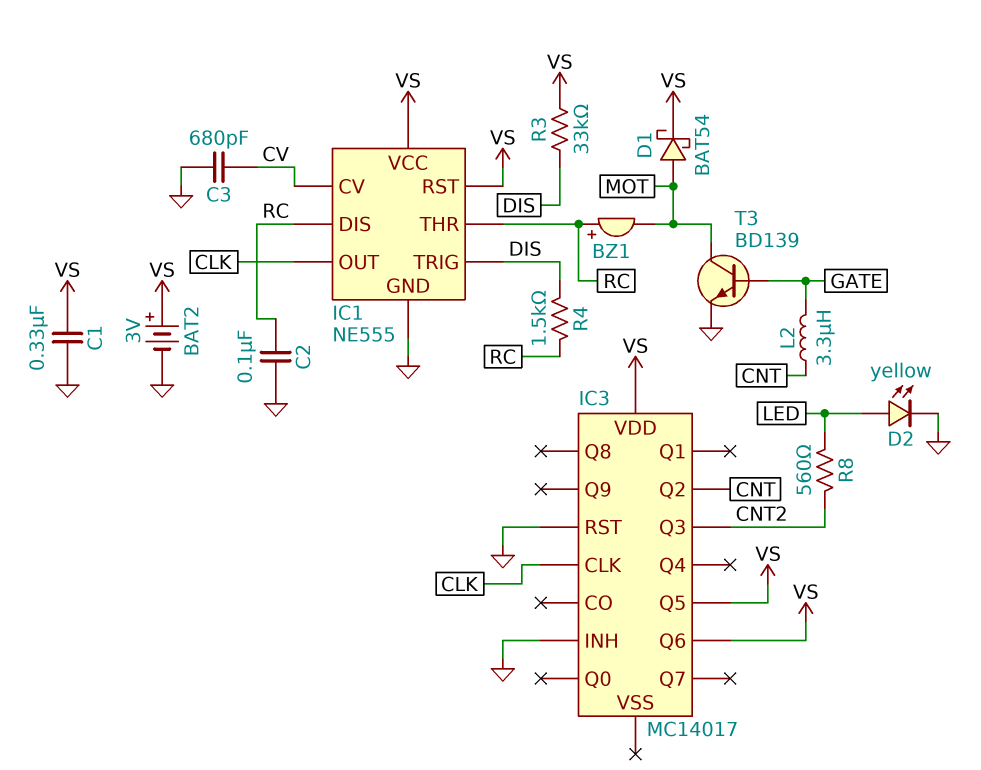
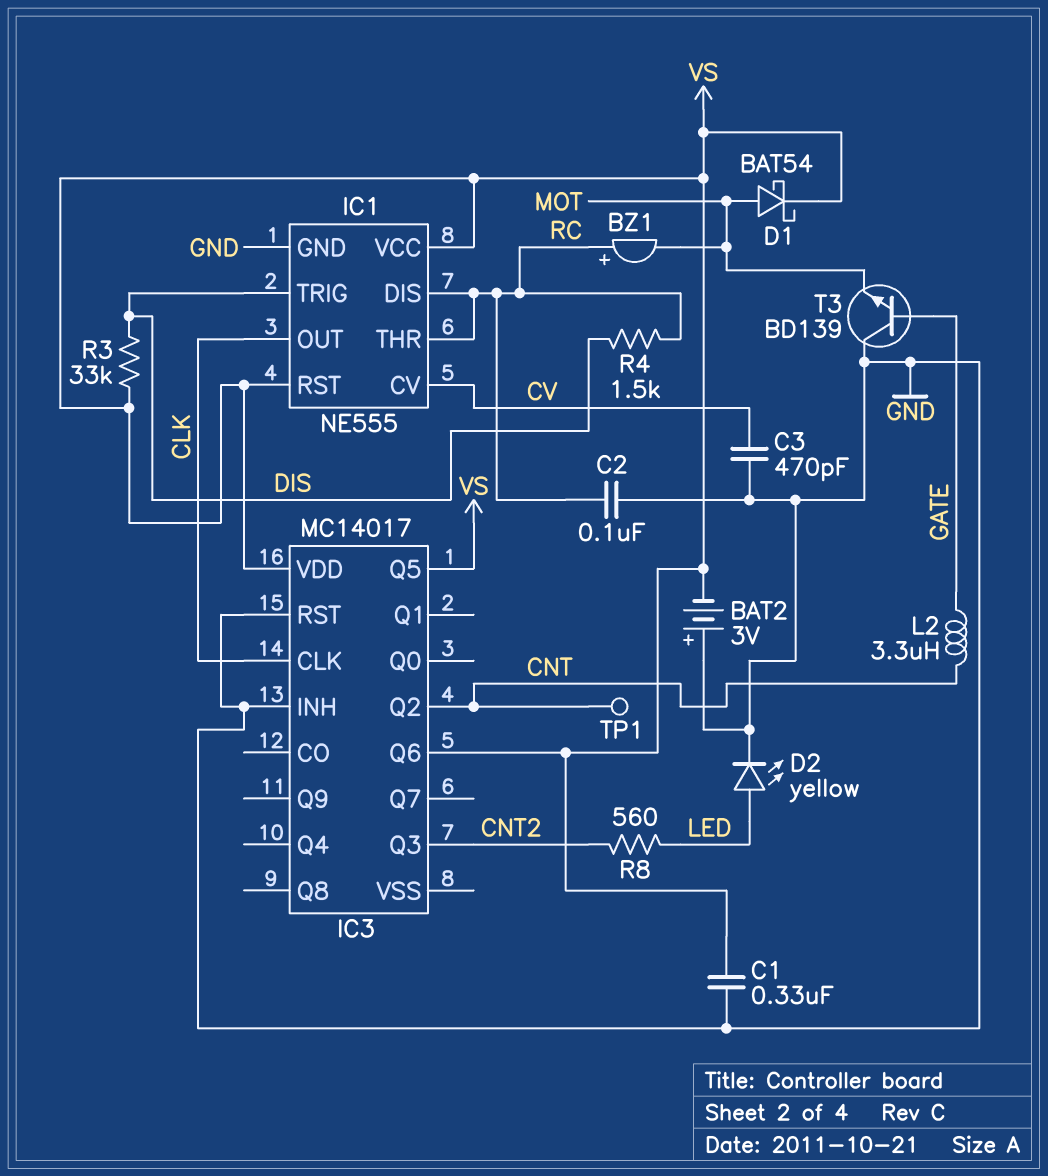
BAT2: 3V (plus VS, minus GND) -> 3V (plus GND, minus VS)
C3: 680pF (CV, GND) -> 470pF (CV, GND)
T3: NPN BD139 (B GATE, C MOT, E GND) -> NPN BD139 (B GATE, C GND, E MOT)
TP1: none -> test point (CNT)

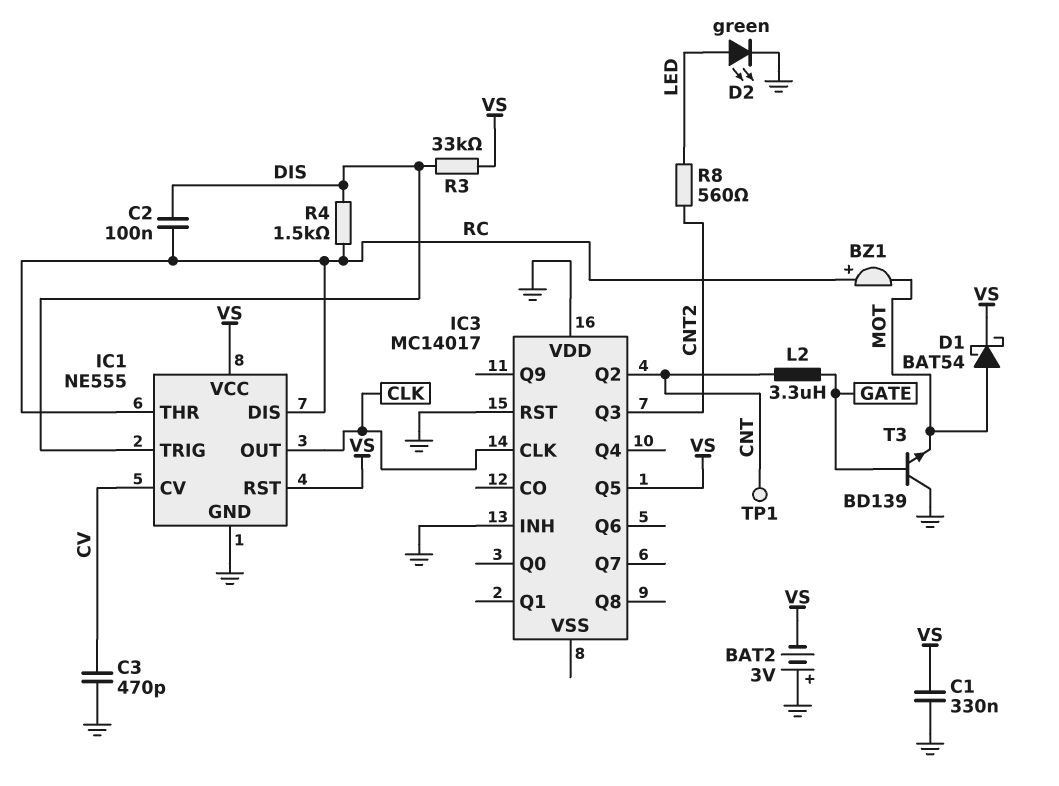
C2: 100nF (GND, RC) -> 100nF (DIS, RC)
D2: LED yellow (A LED, K GND) -> LED green (A LED, K GND)
IC3 pin Q6: VS -> none
IC3 pin VDD: VS -> GND

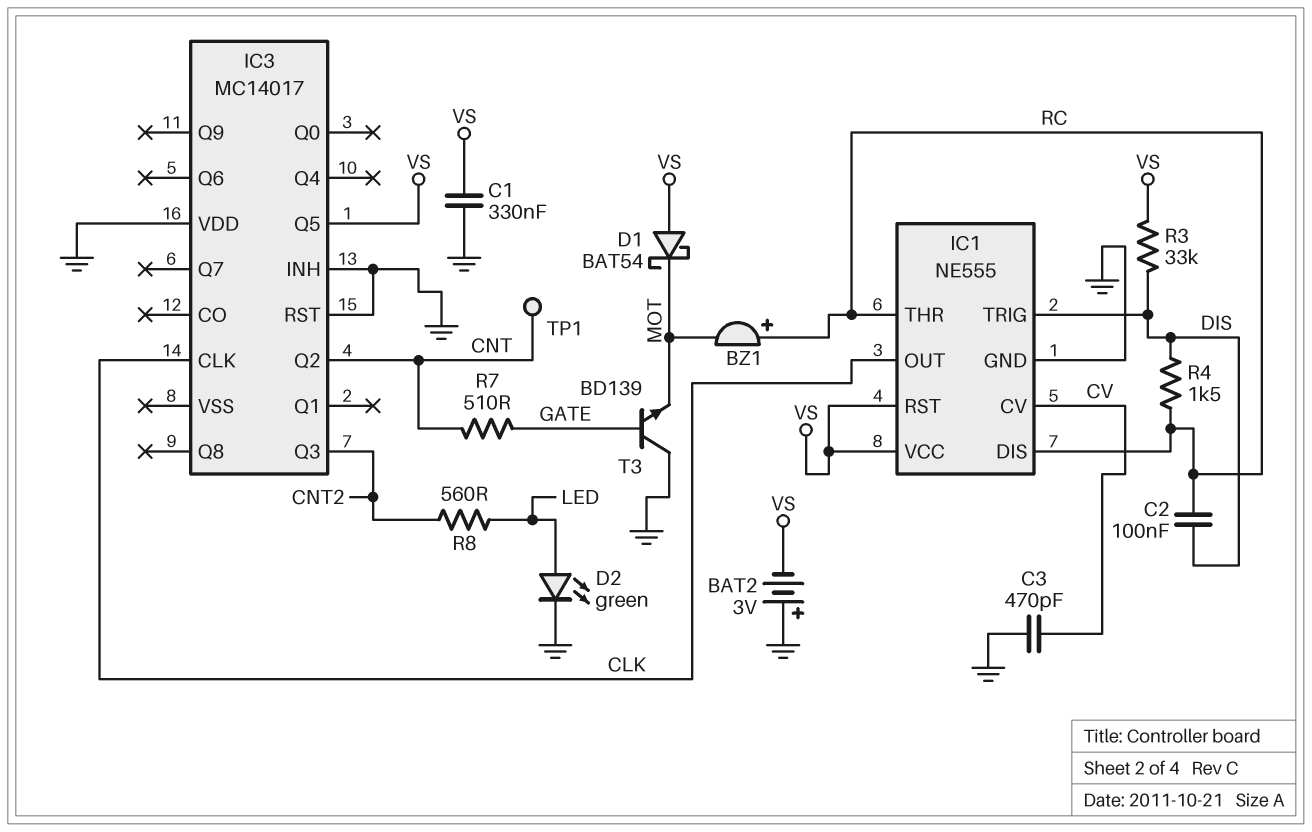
D1: schottky BAT54 (A MOT, K VS) -> schottky BAT54 (A VS, K MOT)
L2: 3.3uH (CNT, GATE) -> none
R7: none -> 510 (CNT, GATE)

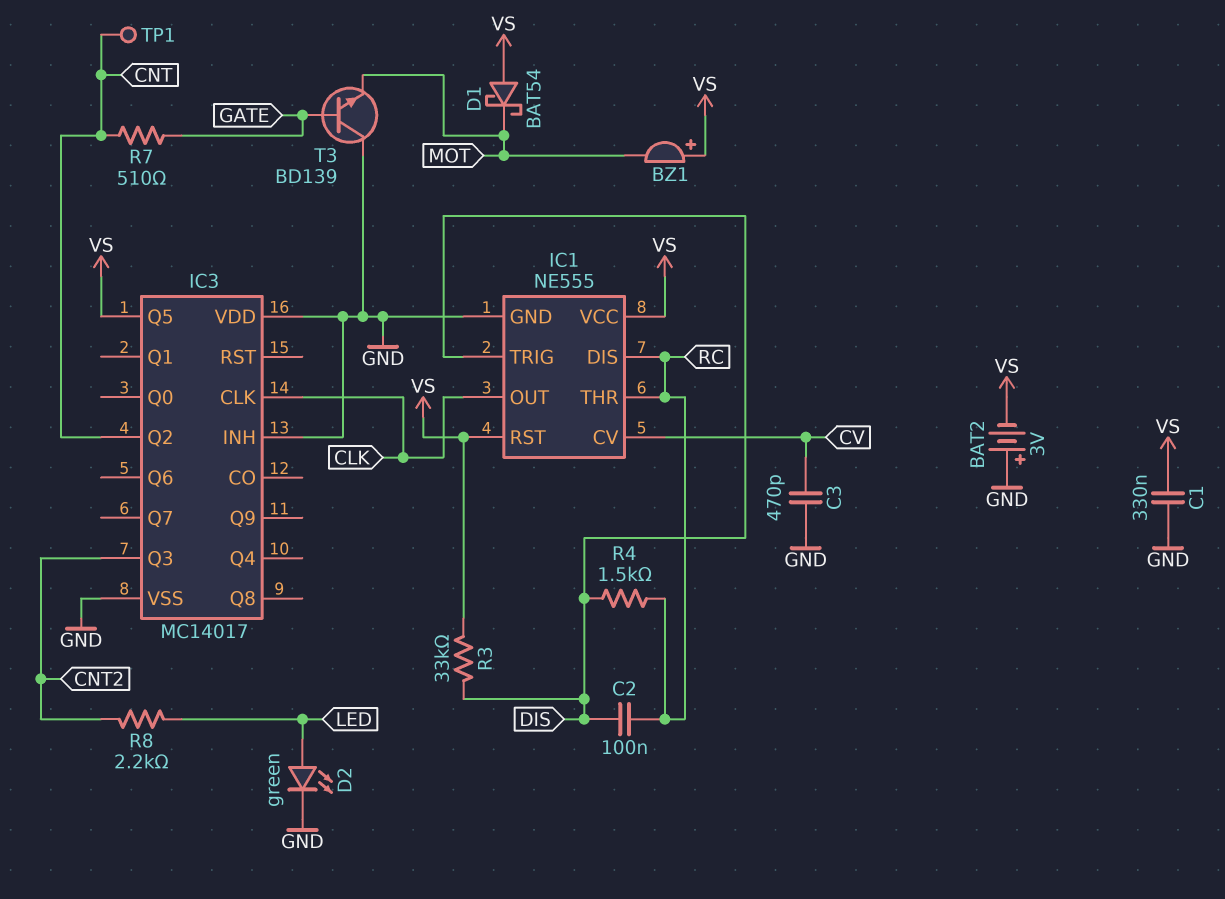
BZ1: buzzer (plus RC, minus MOT) -> buzzer (plus VS, minus MOT)
IC3 pin RST: GND -> none
IC3 pin VSS: none -> GND
R8: 560 (CNT2, LED) -> 2.2k (CNT2, LED)

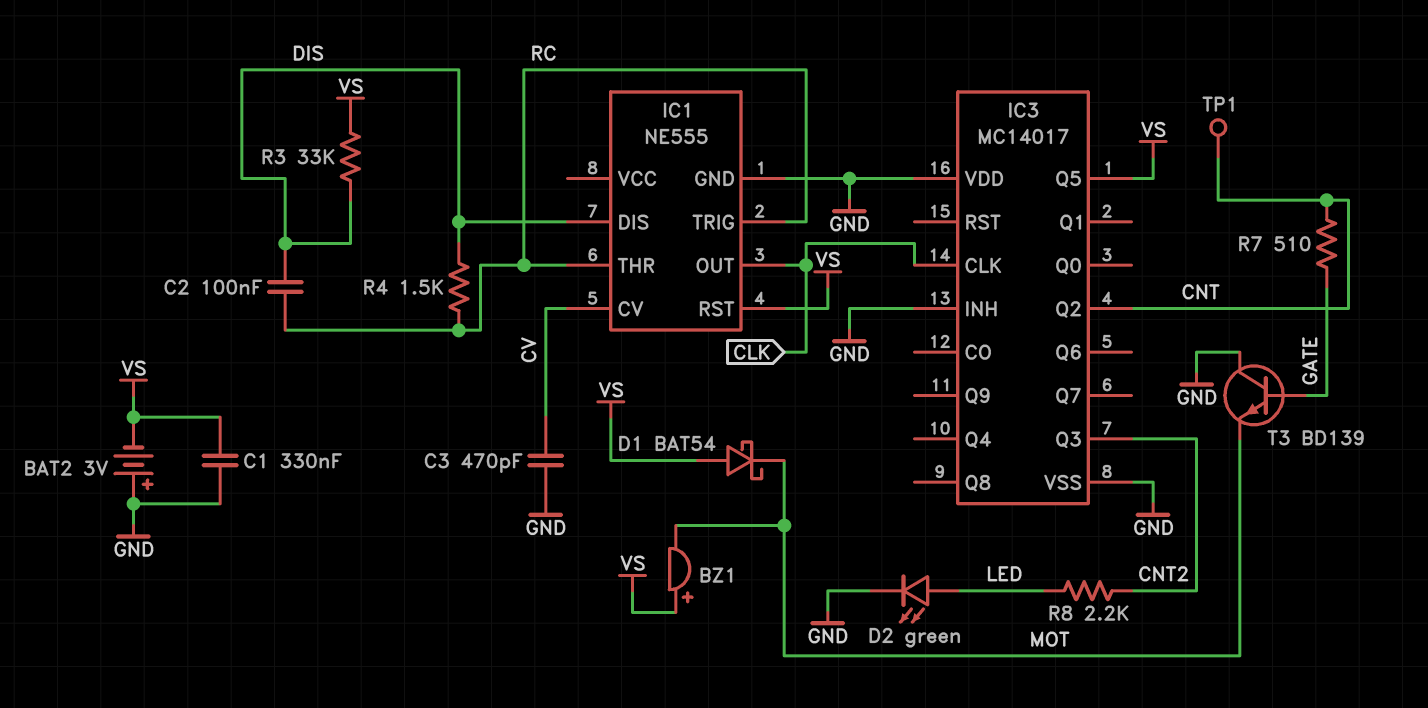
IC1 pin DIS: RC -> DIS
IC1 pin TRIG: DIS -> RC
IC1 pin VCC: VS -> none

